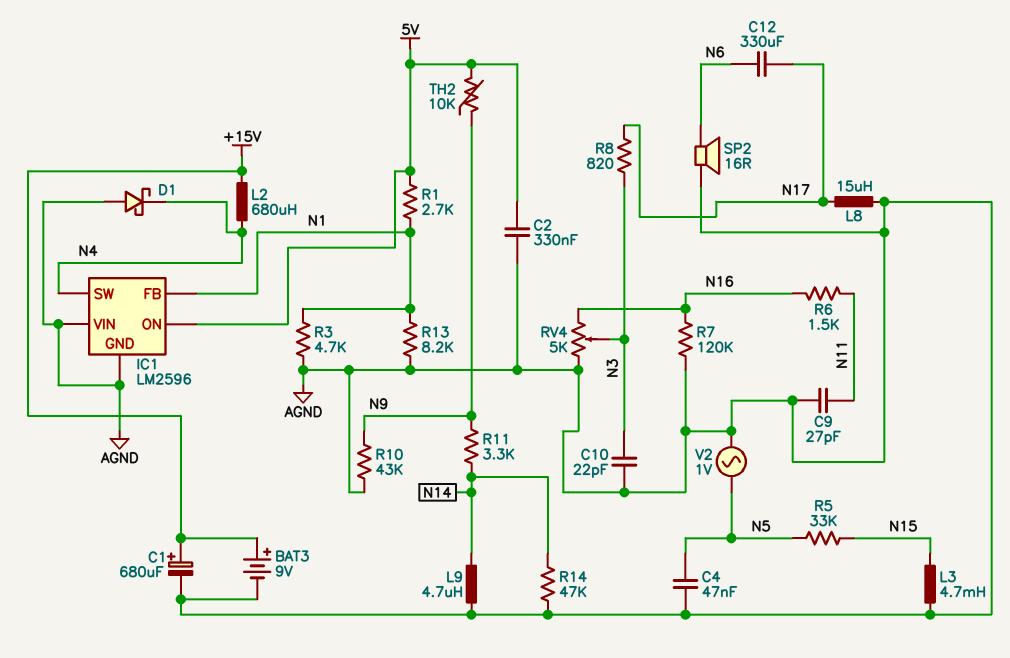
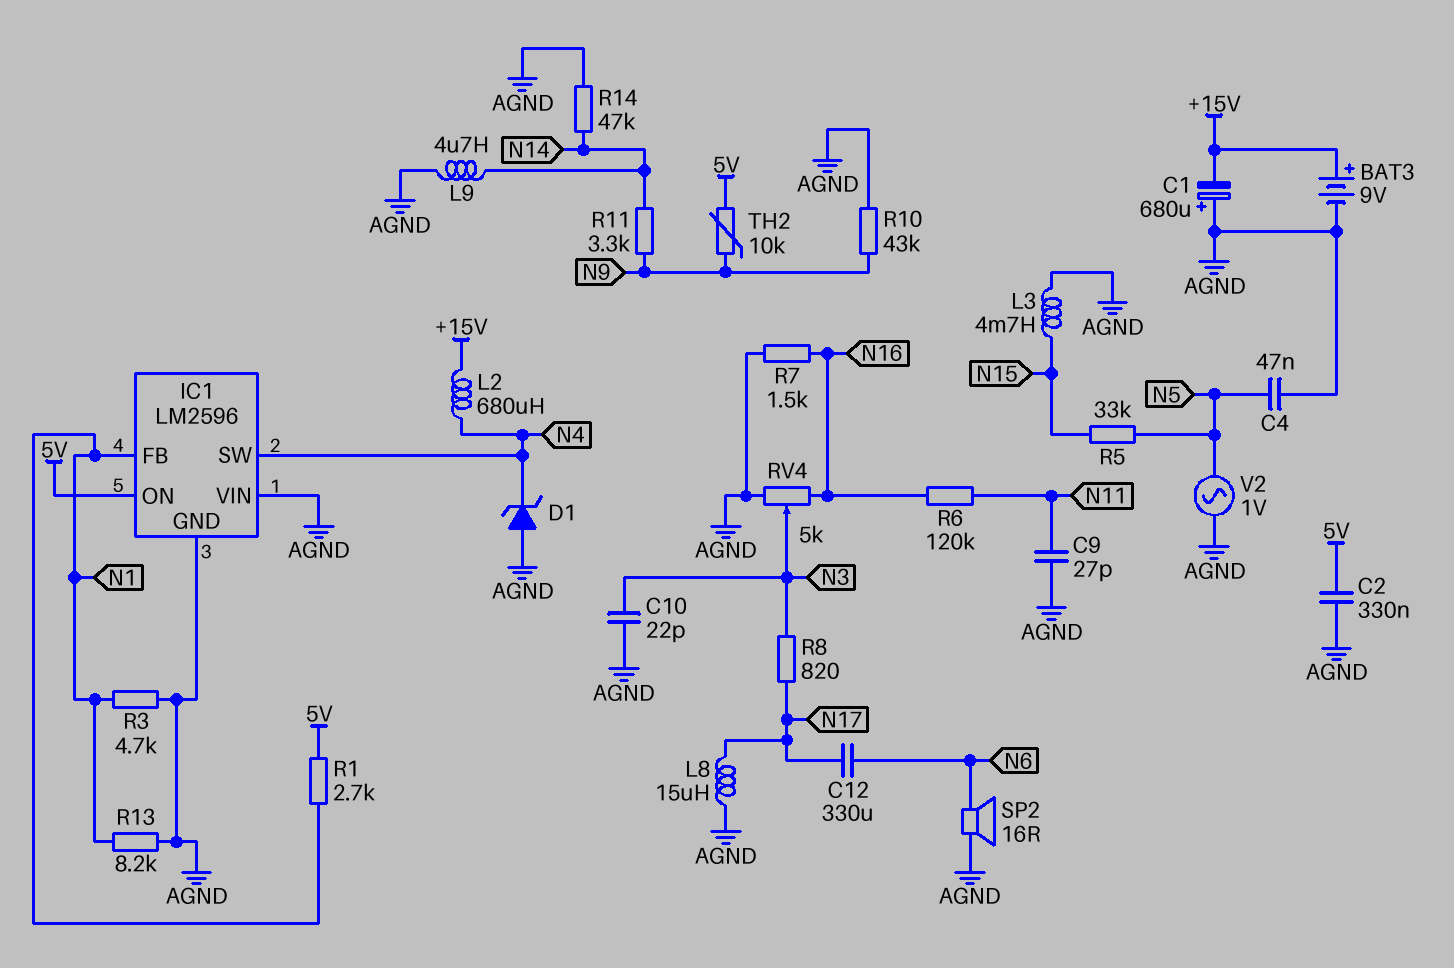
C1: 680uF (plus +15V, minus AGND) -> 680uF (plus AGND, minus +15V)
D1: schottky (A AGND, K N4) -> zener (A AGND, K N4)
R6: 1.5k (N11, N16) -> 120k (N11, N16)
R7: 120k (AGND, N16) -> 1.5k (AGND, N16)

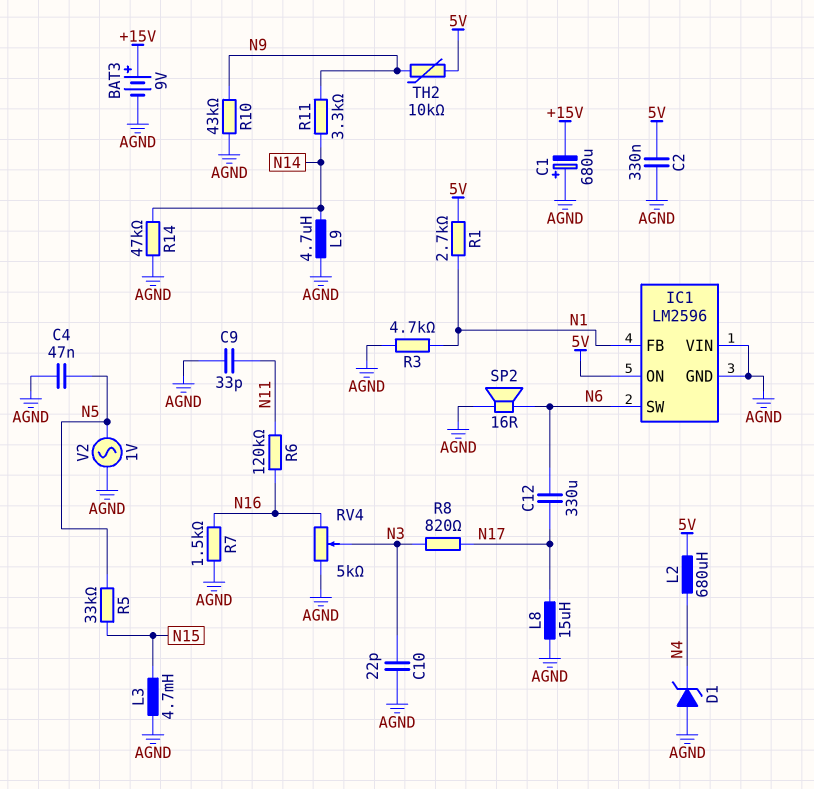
C9: 27pF (AGND, N11) -> 33pF (AGND, N11)
IC1 pin SW: N4 -> N6
L2: 680uH (+15V, N4) -> 680uH (5V, N4)
R13: 8.2k (AGND, N1) -> none

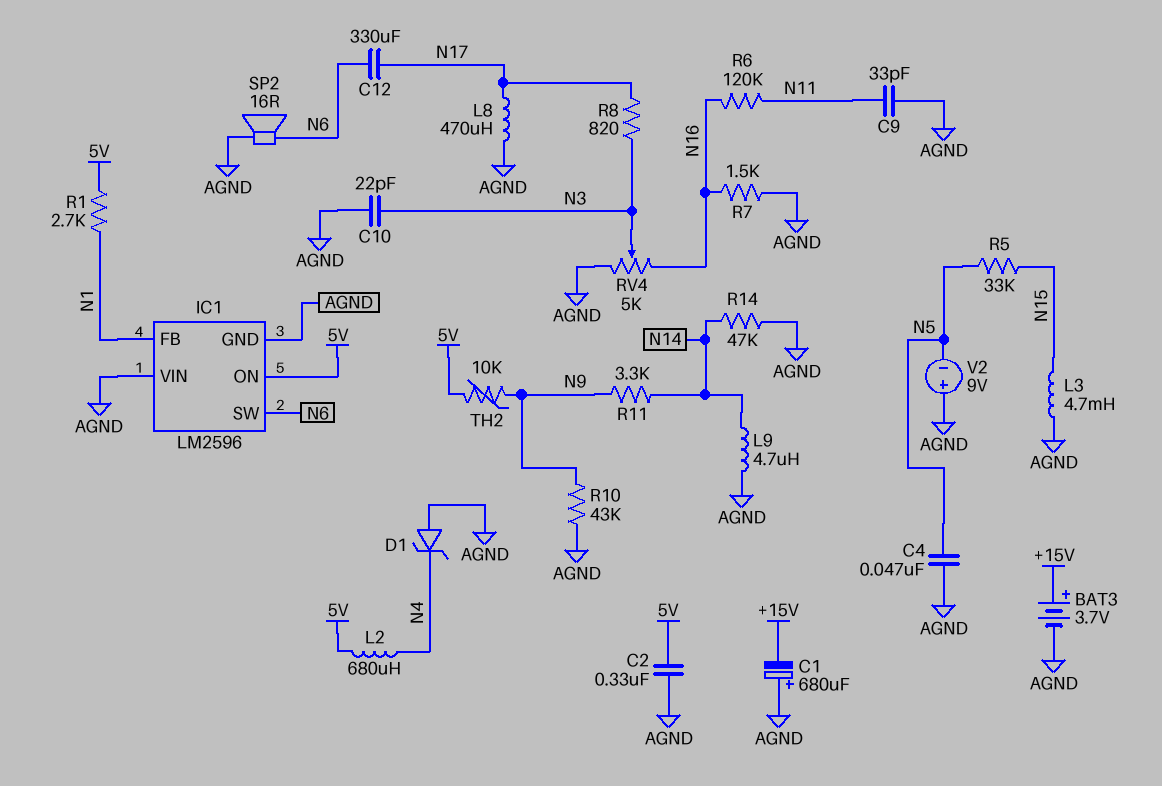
BAT3: 9V (plus +15V, minus AGND) -> 3.7V (plus +15V, minus AGND)
L8: 15uH (AGND, N17) -> 470uH (AGND, N17)
R3: 4.7k (AGND, N1) -> none
V2: AC 1V (AGND, N5) -> 9V (plus AGND, minus N5)

